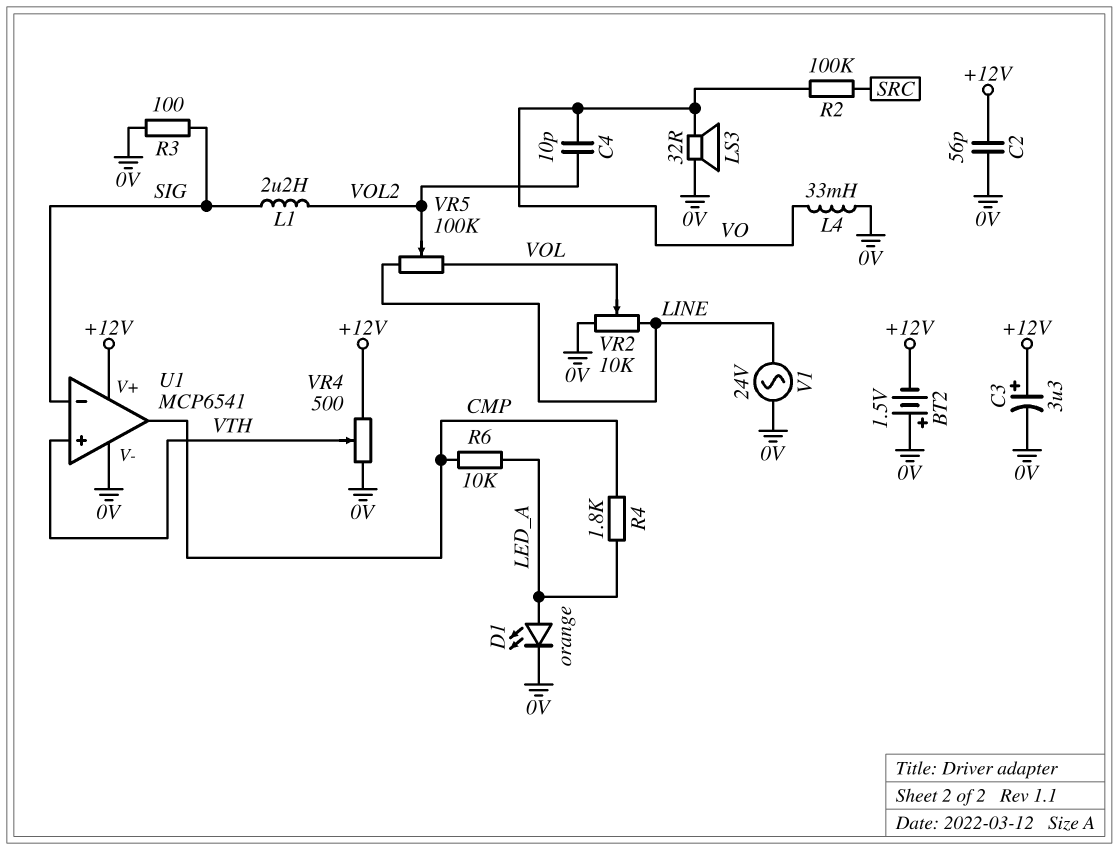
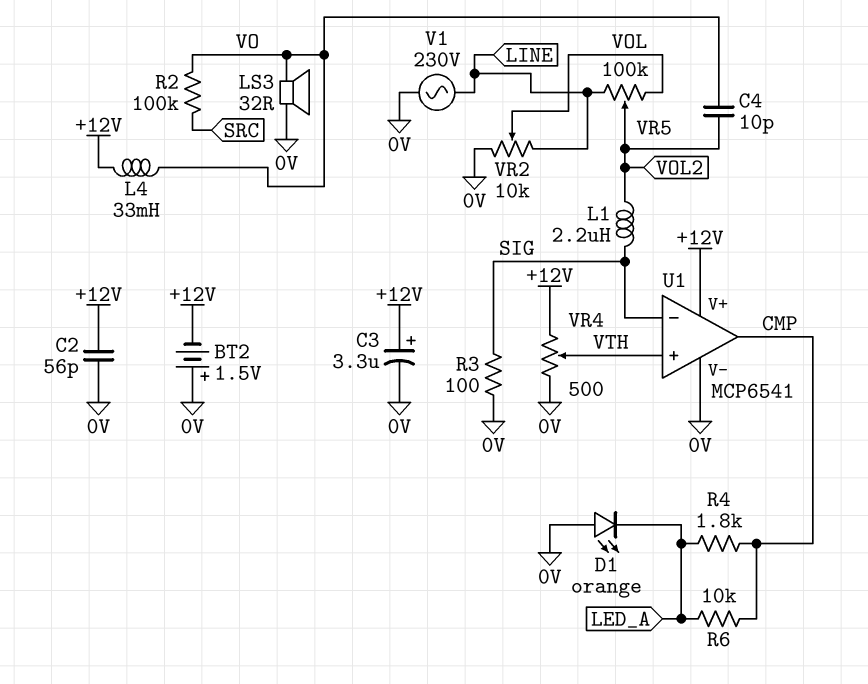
D1: LED orange (A LED_A, K 0V) -> LED orange (A 0V, K LED_A)
L4: 33mH (0V, VO) -> 33mH (+12V, VO)
V1: AC 24V (0V, LINE) -> AC 230V (0V, LINE)

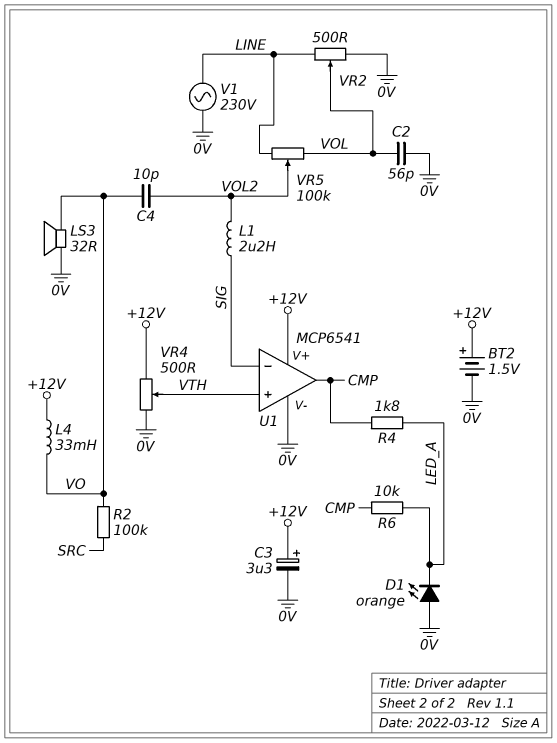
BT2: 1.5V (plus 0V, minus +12V) -> 1.5V (plus +12V, minus 0V)
C2: 56pF (+12V, 0V) -> 56pF (0V, VOL)
R3: 100 (0V, SIG) -> none
VR2: 10k (0V, LINE, wiper VOL) -> 500 (0V, LINE, wiper VOL)

